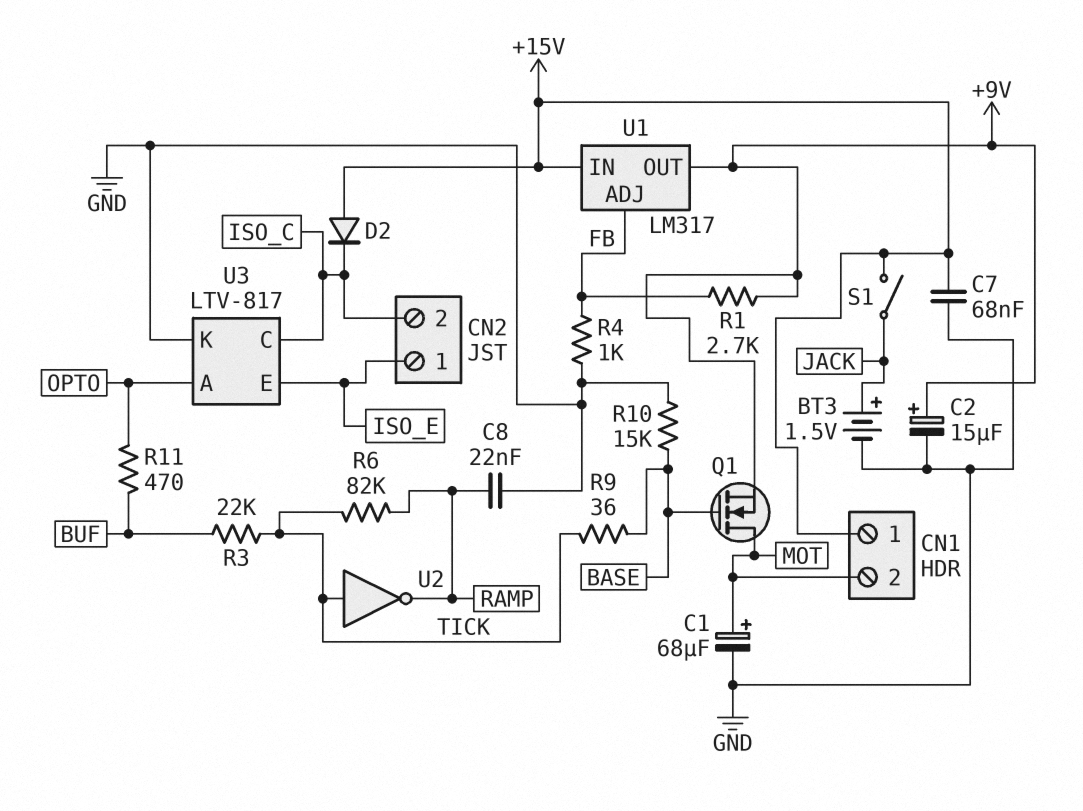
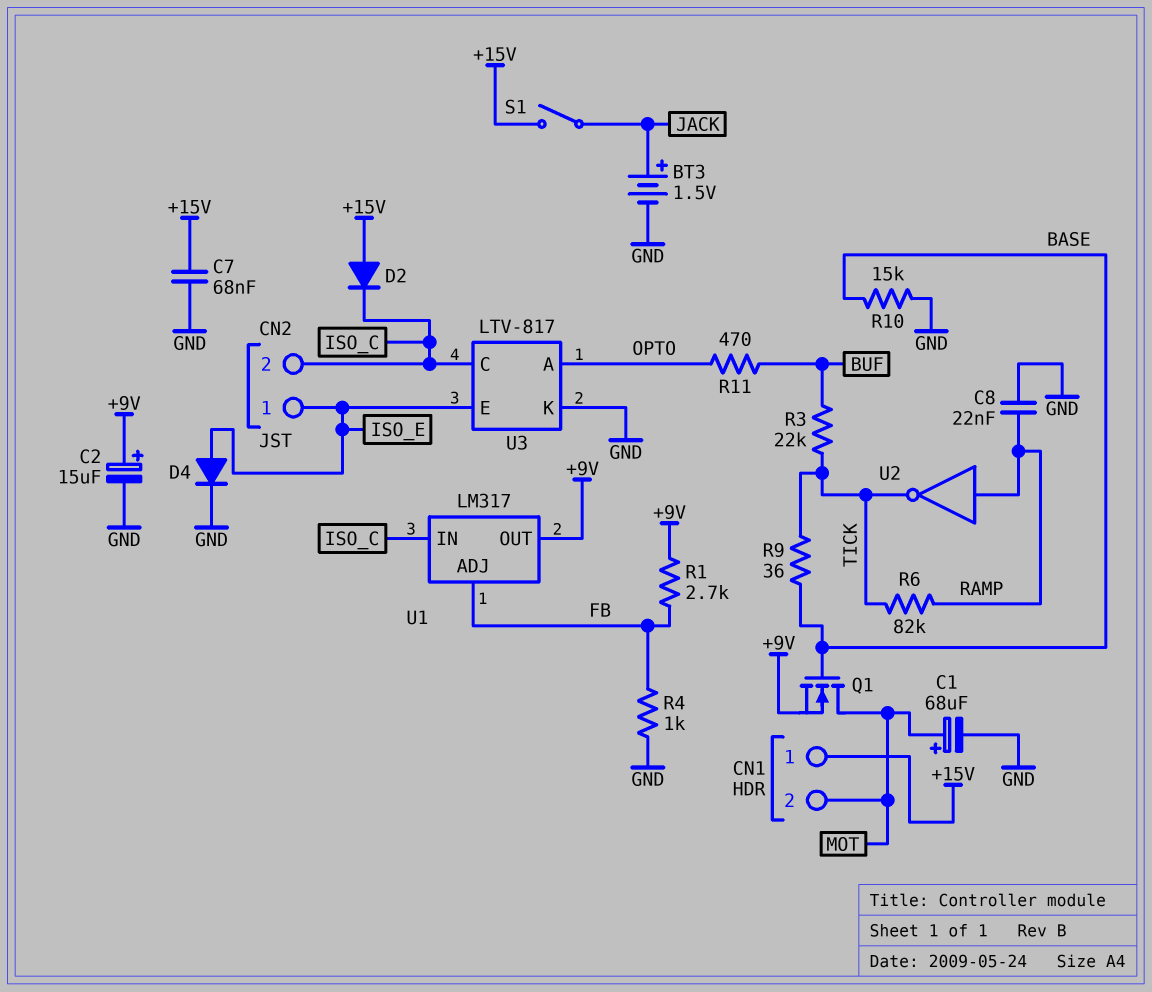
D4: none -> diode (A ISO_E, K GND)
U1 pin IN: +15V -> ISO_C
U2: NOT (in TICK, out RAMP) -> NOT (in RAMP, out TICK)

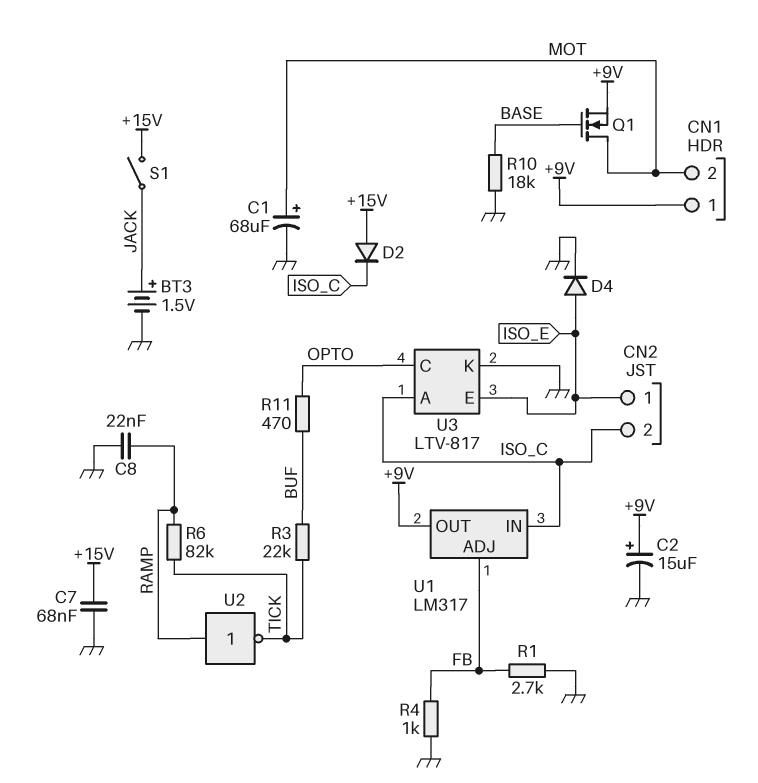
CN1 pin 1: +15V -> +9V
R1: 2.7k (+9V, FB) -> 2.7k (FB, GND)
R9: 36 (BASE, TICK) -> none
R10: 15k (BASE, GND) -> 18k (BASE, GND)
U3 pin A: OPTO -> ISO_C
U3 pin C: ISO_C -> OPTO

